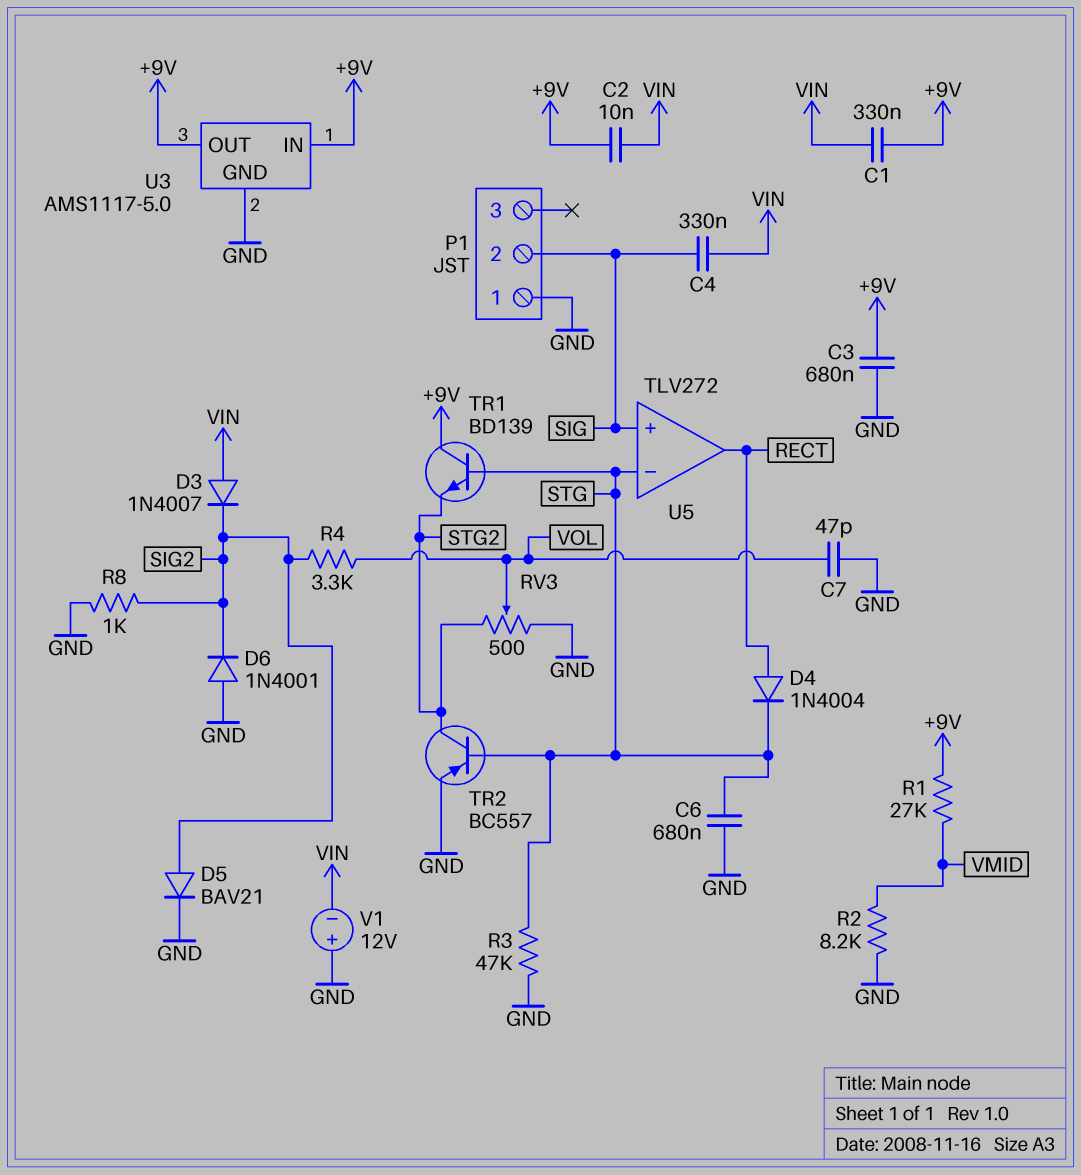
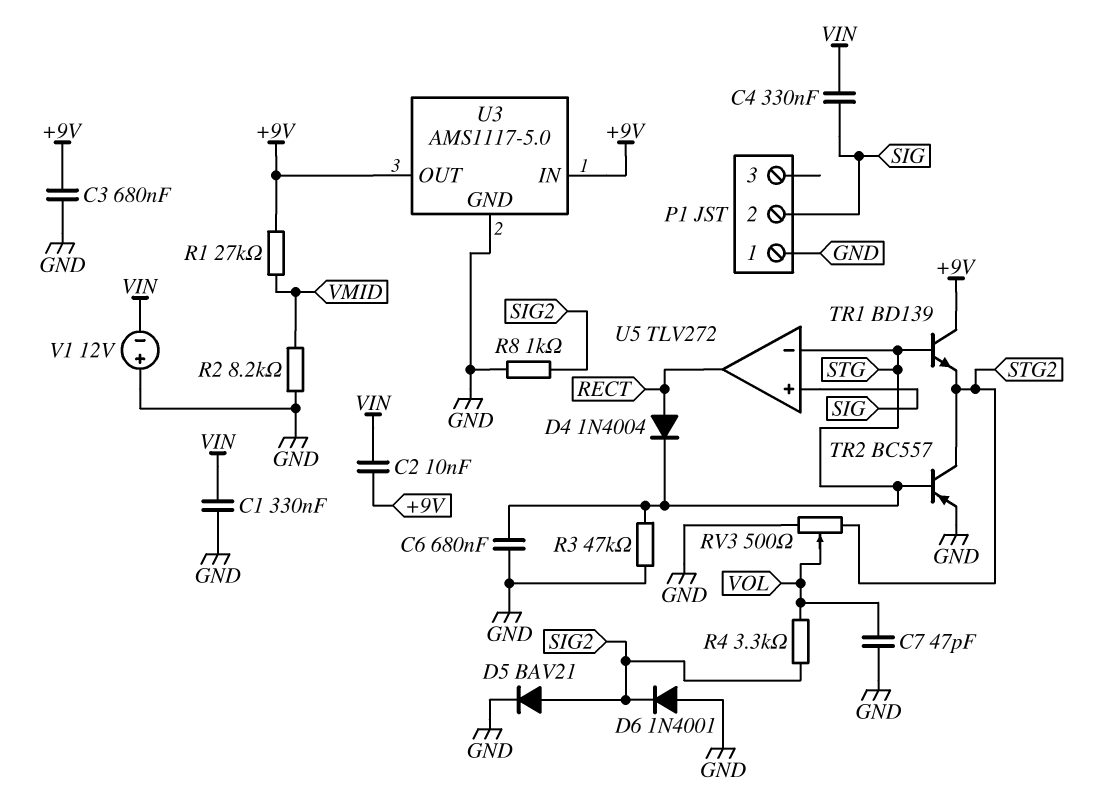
C1: 330nF (+9V, VIN) -> 330nF (GND, VIN)
D3: diode 1N4007 (A VIN, K SIG2) -> none

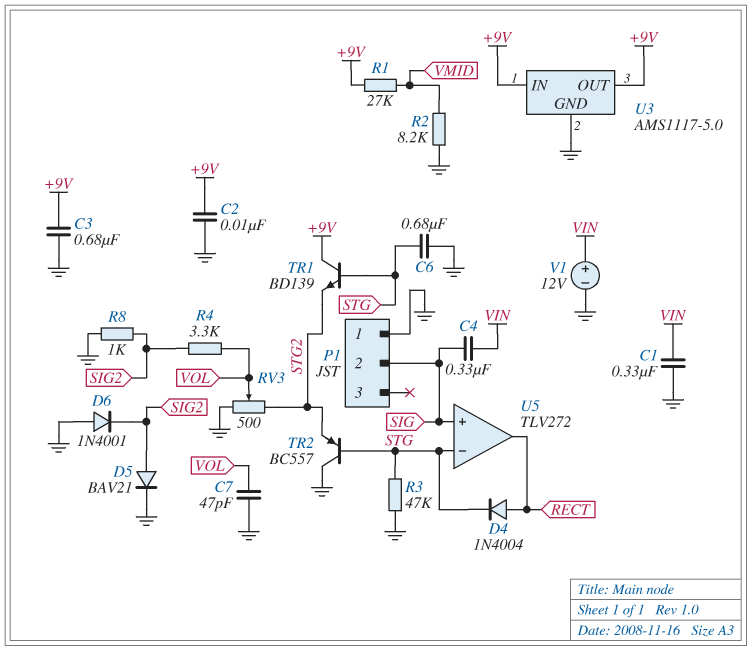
C2: 10nF (+9V, VIN) -> 10nF (+9V, GND)
TR2: PNP BC557 (B STG, C STG2, E GND) -> PNP BC557 (B STG, C GND, E STG2)
V1: 12V (plus GND, minus VIN) -> 12V (plus VIN, minus GND)

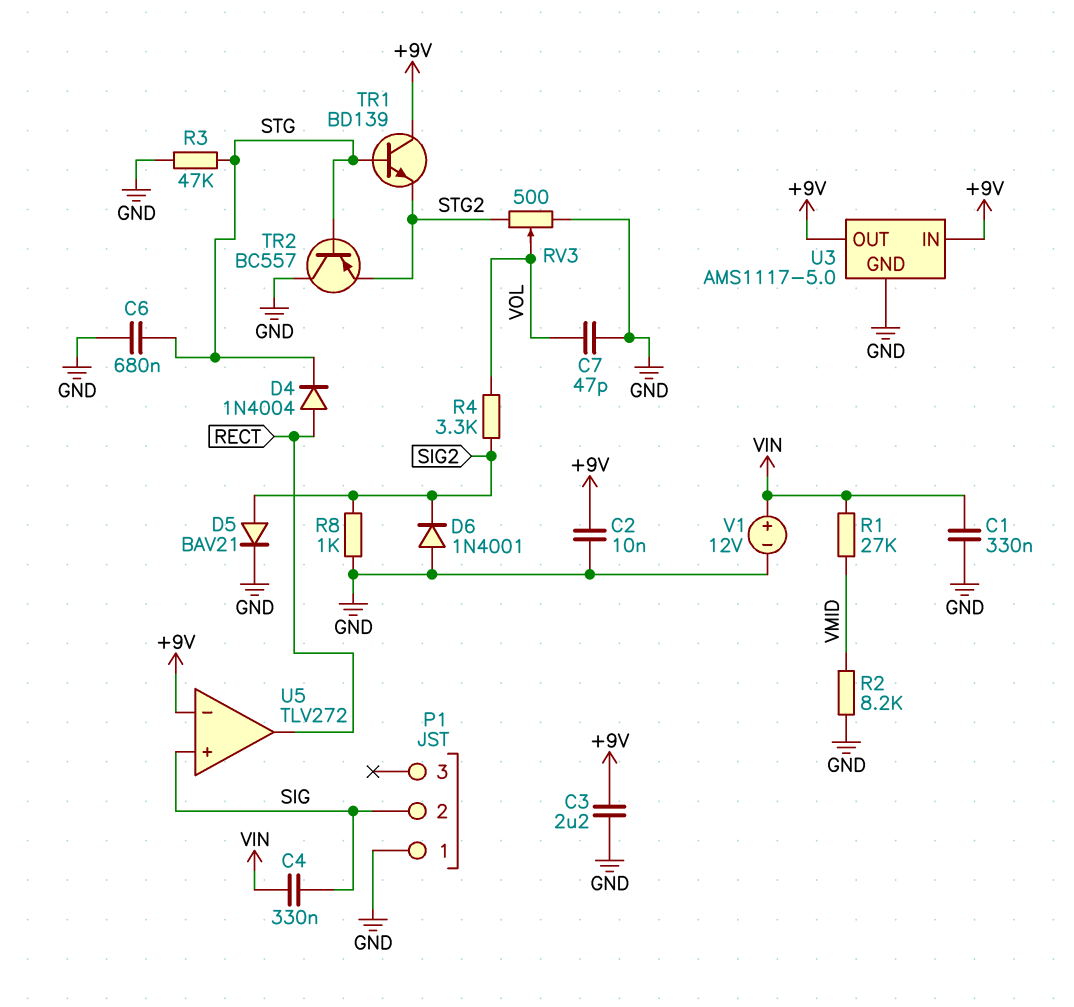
C3: 680nF (+9V, GND) -> 2.2uF (+9V, GND)
R1: 27k (+9V, VMID) -> 27k (VIN, VMID)
U5 pin in-: STG -> +9V

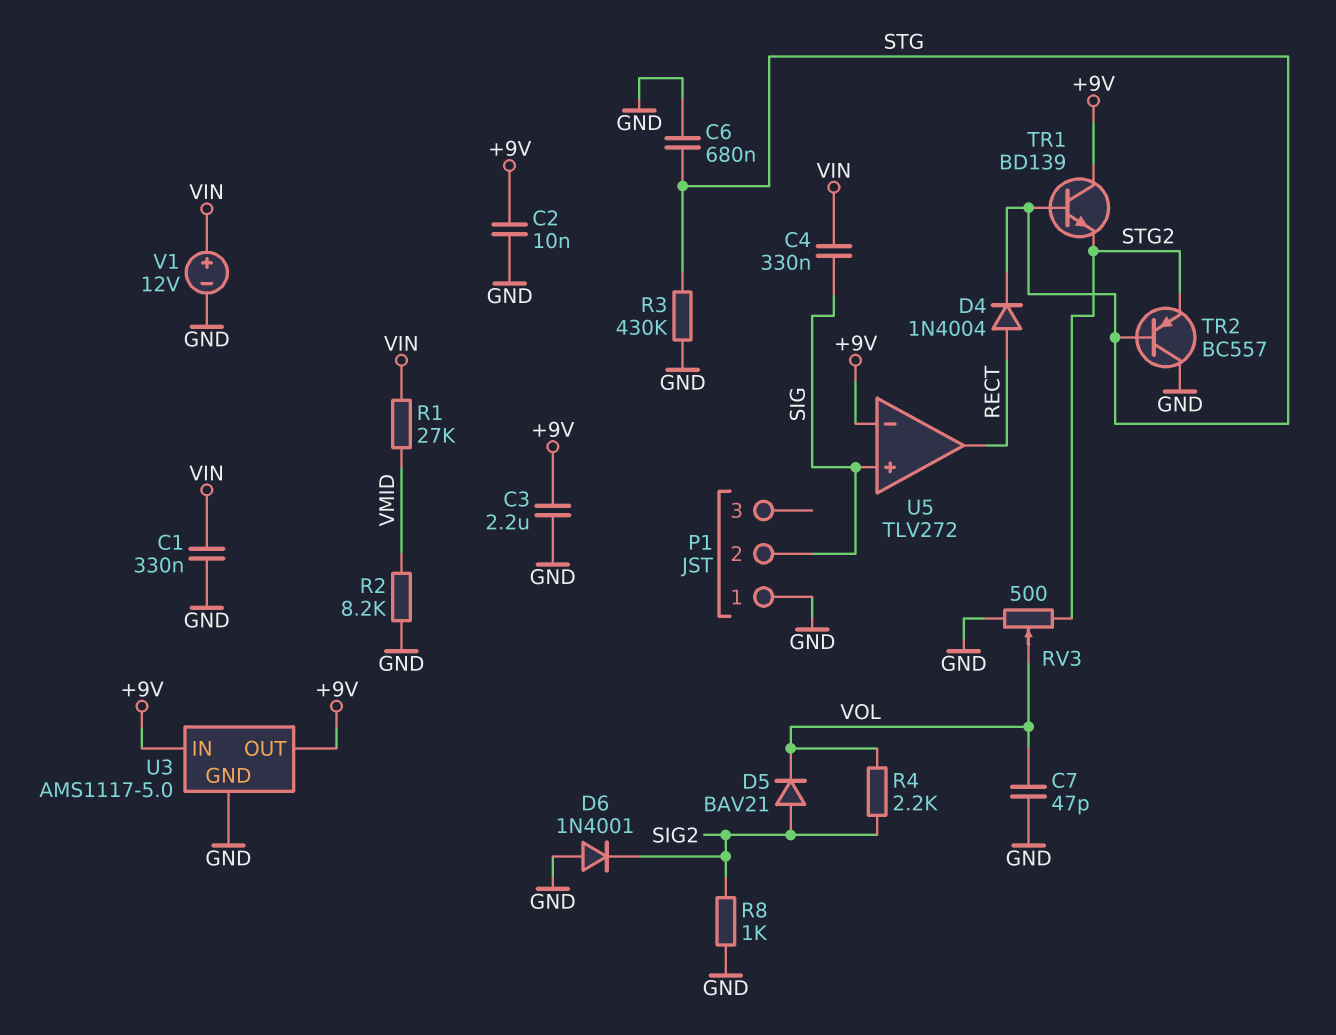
D5: diode BAV21 (A SIG2, K GND) -> diode BAV21 (A SIG2, K VOL)
R3: 47k (GND, STG) -> 430k (GND, STG)
R4: 3.3k (SIG2, VOL) -> 2.2k (SIG2, VOL)

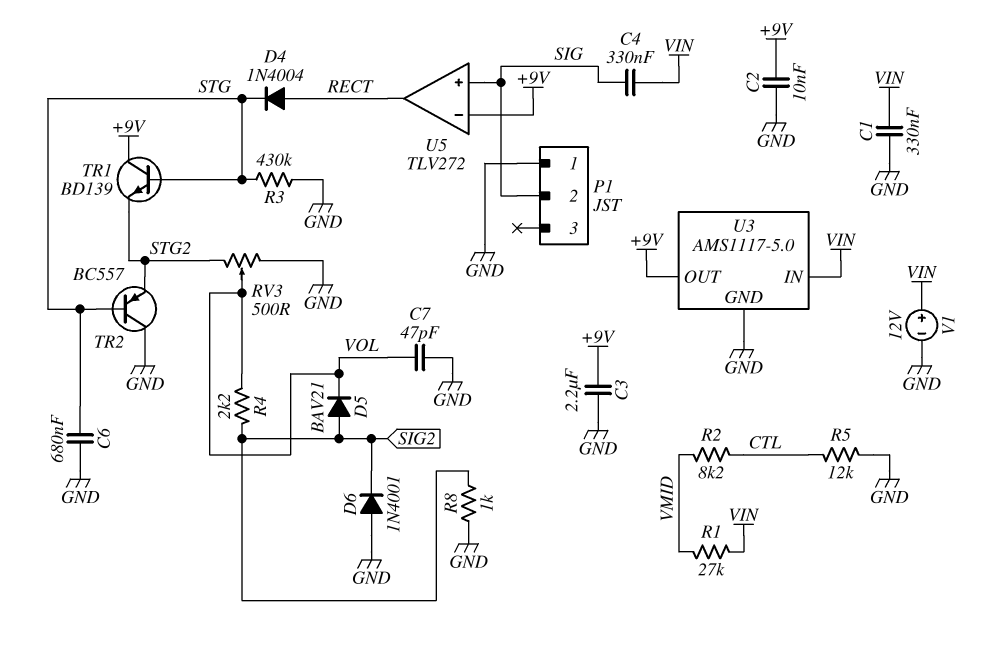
R2: 8.2k (GND, VMID) -> 8.2k (CTL, VMID)
R5: none -> 12k (CTL, GND)
U3 pin IN: +9V -> VIN

